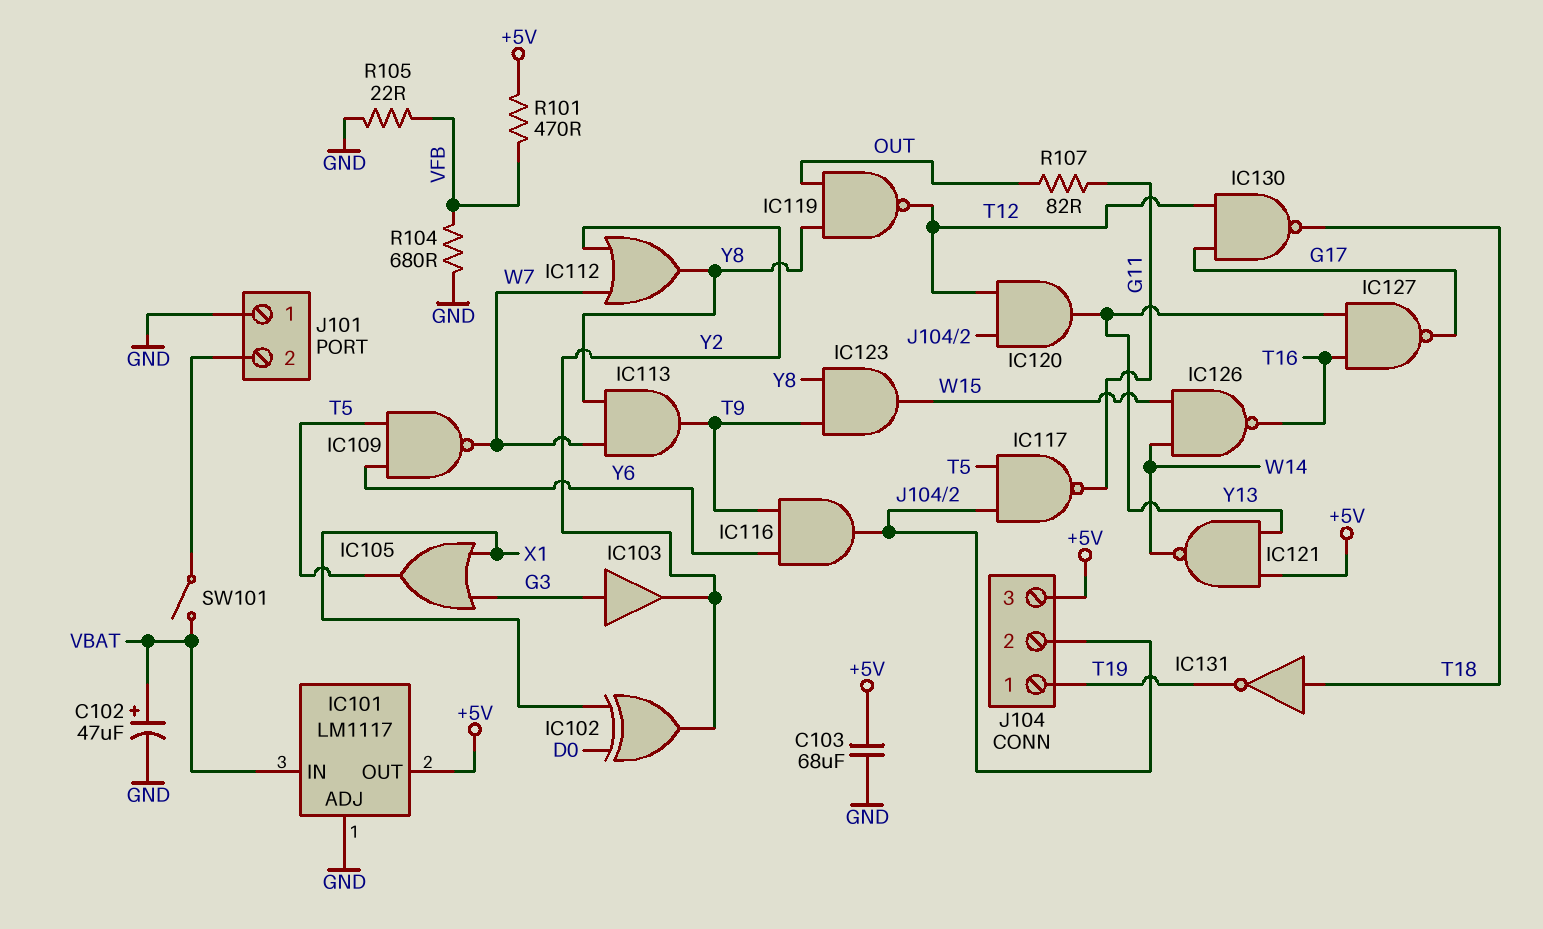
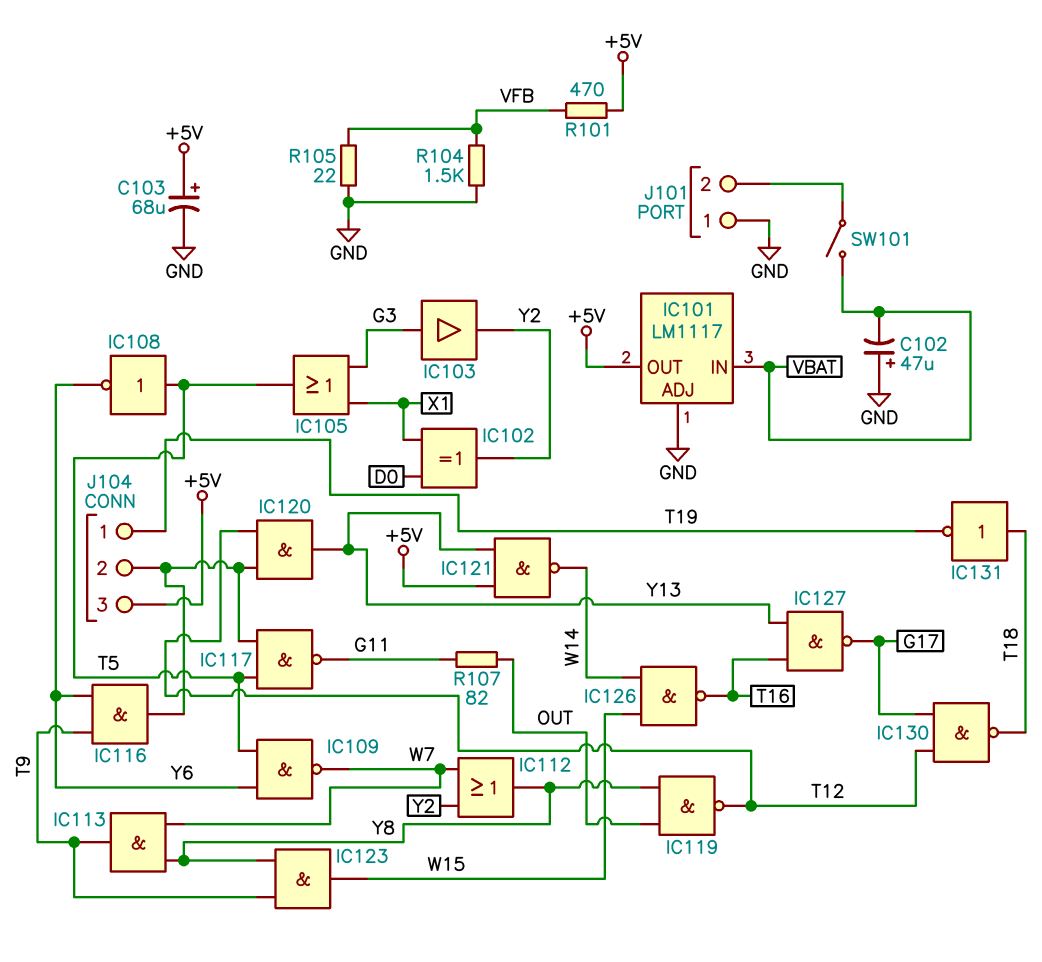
C102: 47uF (plus VBAT, minus GND) -> 47uF (plus GND, minus VBAT)
C103: 68uF (+5V, GND) -> 68uF (plus +5V, minus GND)
IC108: none -> NOT (in T5, out Y6)
R104: 680 (GND, VFB) -> 1.5k (GND, VFB)

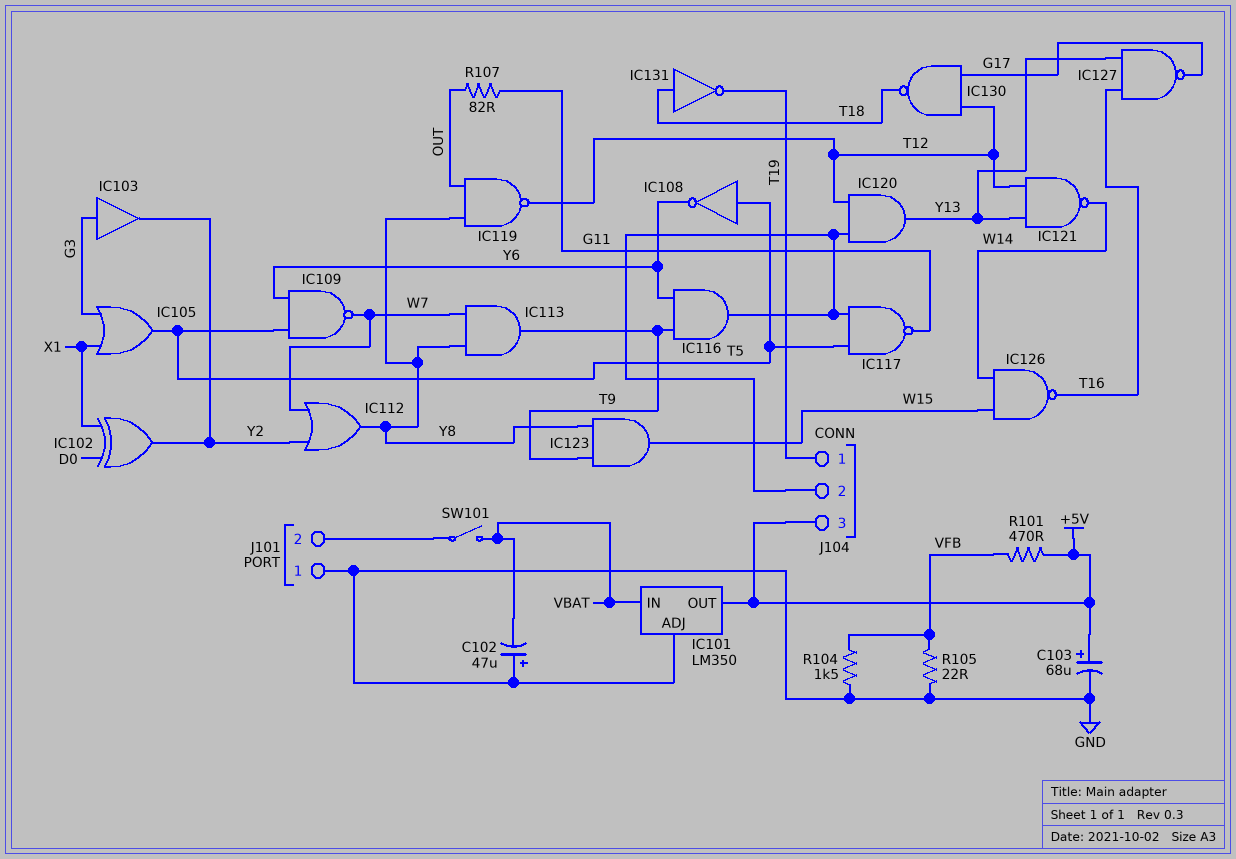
IC101: LM1117 -> LM350
IC121: NAND (in +5V, in Y13, out W14) -> NAND (in T12, in Y13, out W14)

